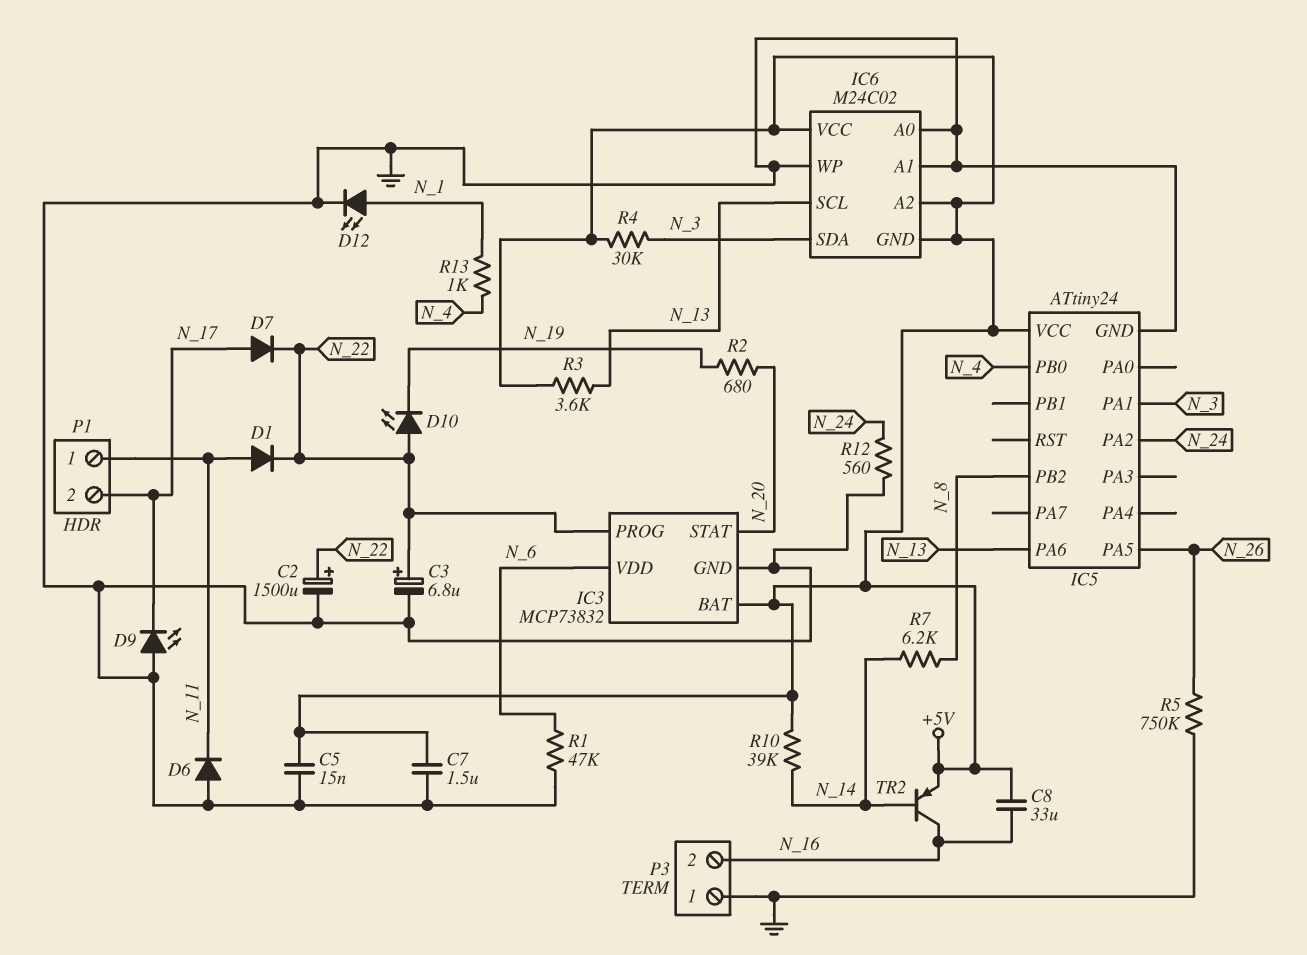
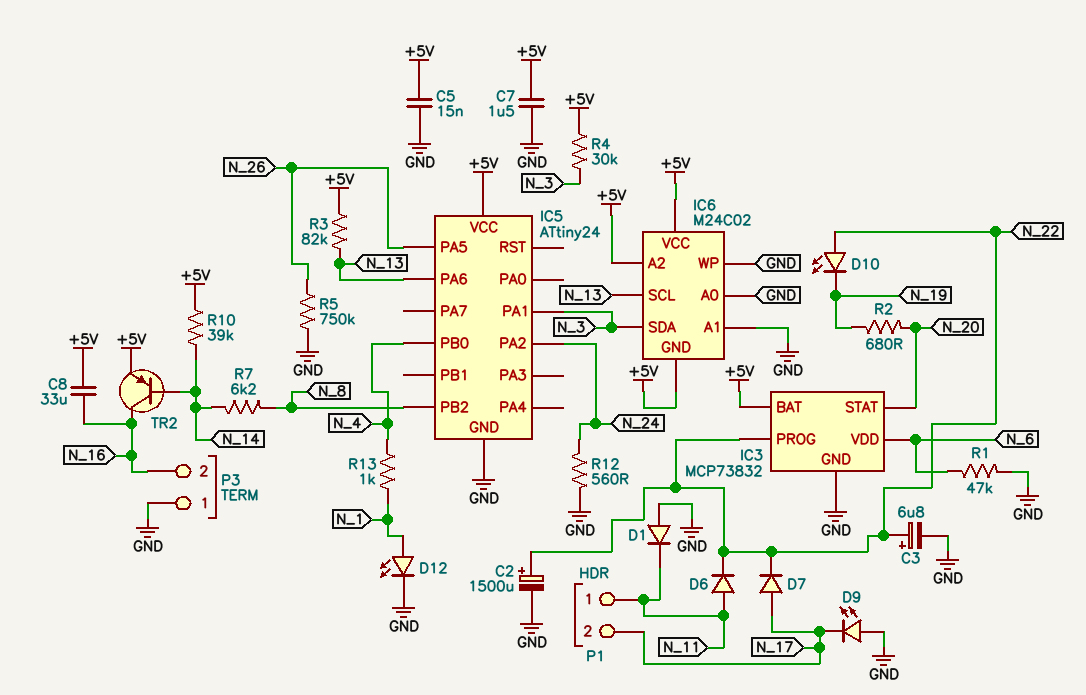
D1: diode (A N_11, K N_22) -> diode (A GND, K N_11)
D6: diode (A GND, K N_11) -> diode (A N_11, K N_22)
R3: 3.6k (+5V, N_13) -> 82k (+5V, N_13)

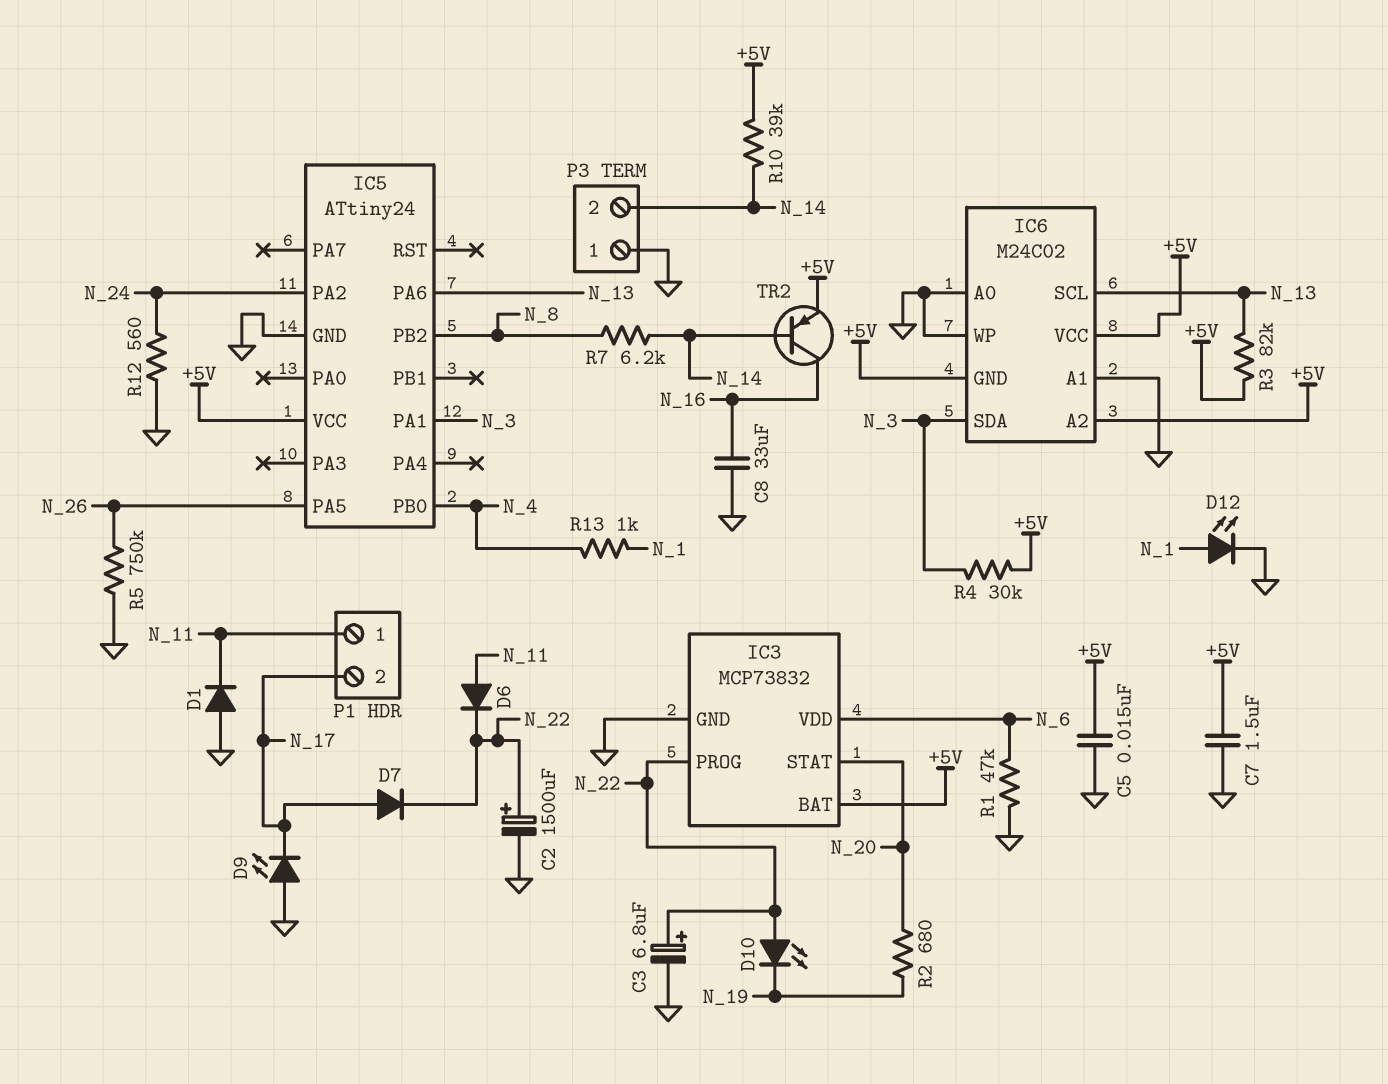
C8: 33uF (+5V, N_16) -> 33uF (GND, N_16)
P3 pin 2: N_16 -> N_14

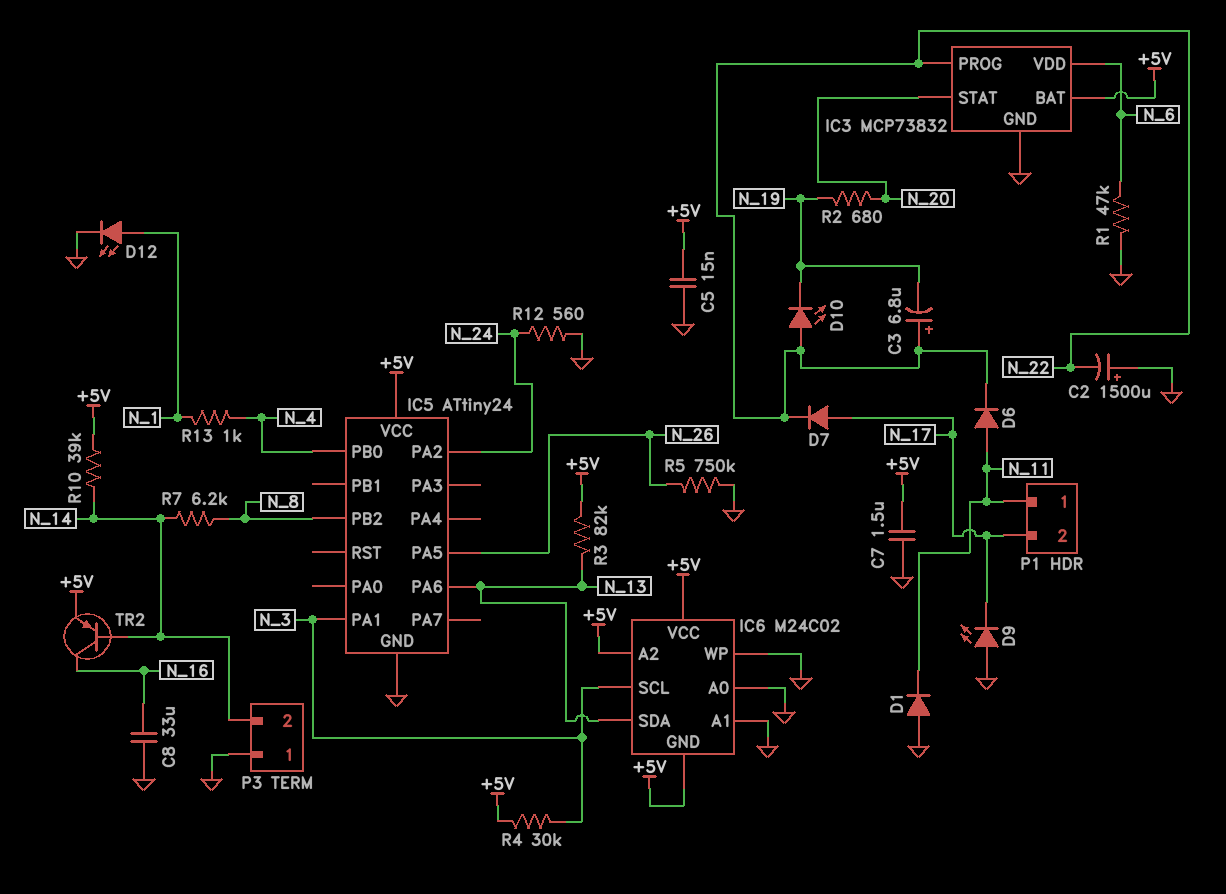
C2: 1500uF (plus N_22, minus GND) -> 1500uF (plus GND, minus N_22)
C3: 6.8uF (plus N_22, minus GND) -> 6.8uF (plus N_22, minus N_19)
IC6 pin SCL: N_13 -> N_3
IC6 pin SDA: N_3 -> N_13

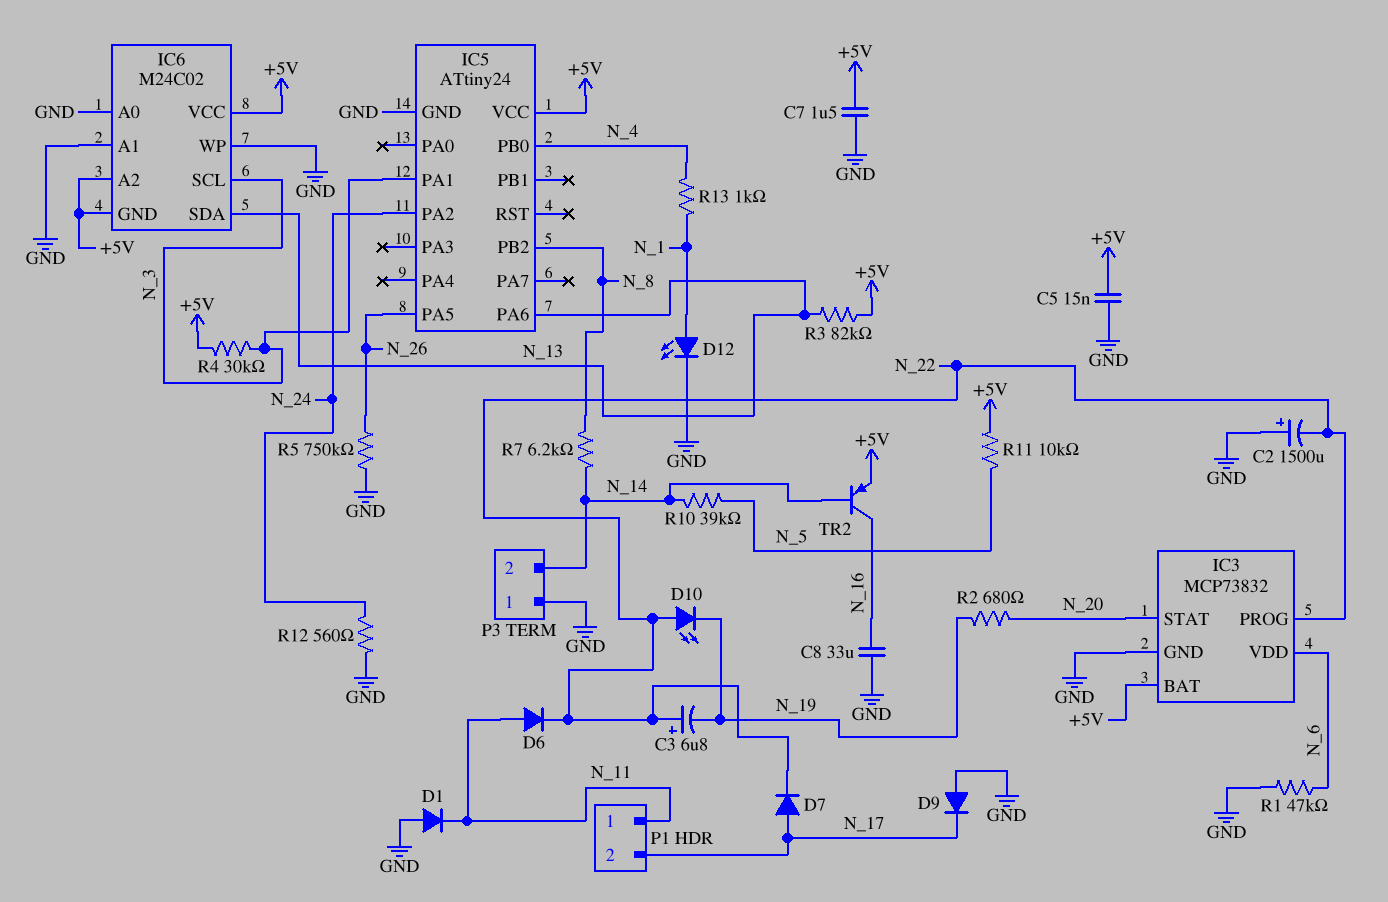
D9: LED (A GND, K N_17) -> diode (A GND, K N_17)
R10: 39k (+5V, N_14) -> 39k (N_5, N_14)
R11: none -> 10k (+5V, N_5)

